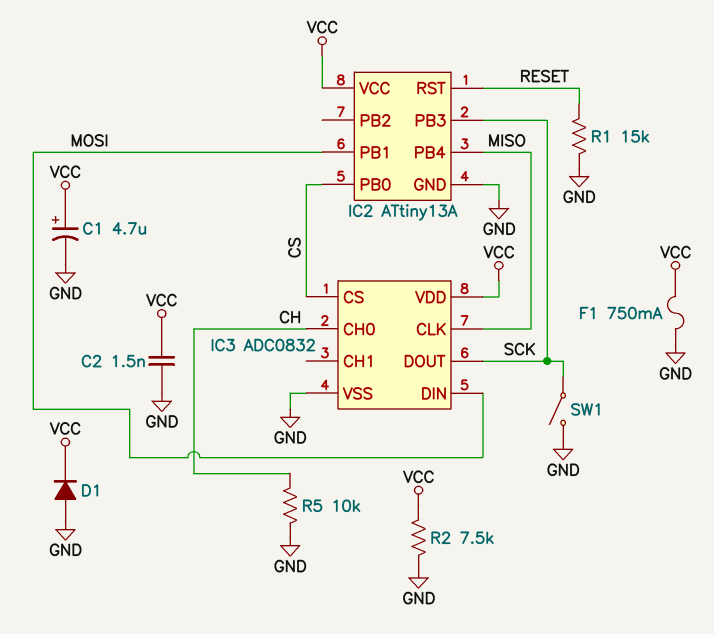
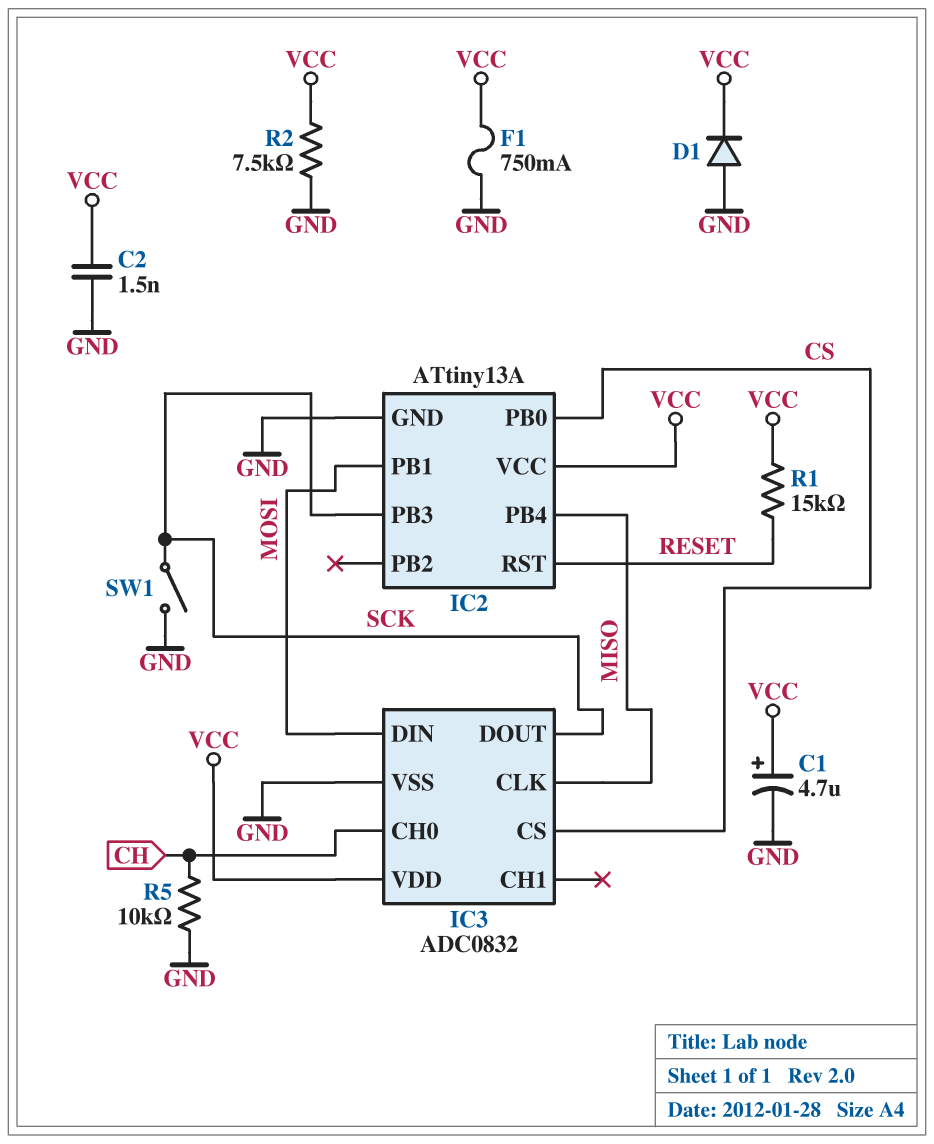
R1: 15k (GND, RESET) -> 15k (RESET, VCC)

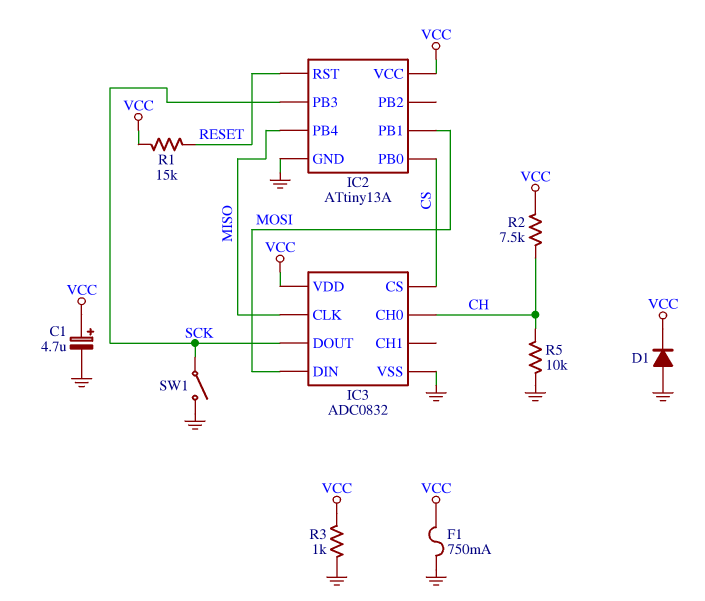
C2: 1.5nF (GND, VCC) -> none
R2: 7.5k (GND, VCC) -> 7.5k (CH, VCC)
R3: none -> 1k (GND, VCC)

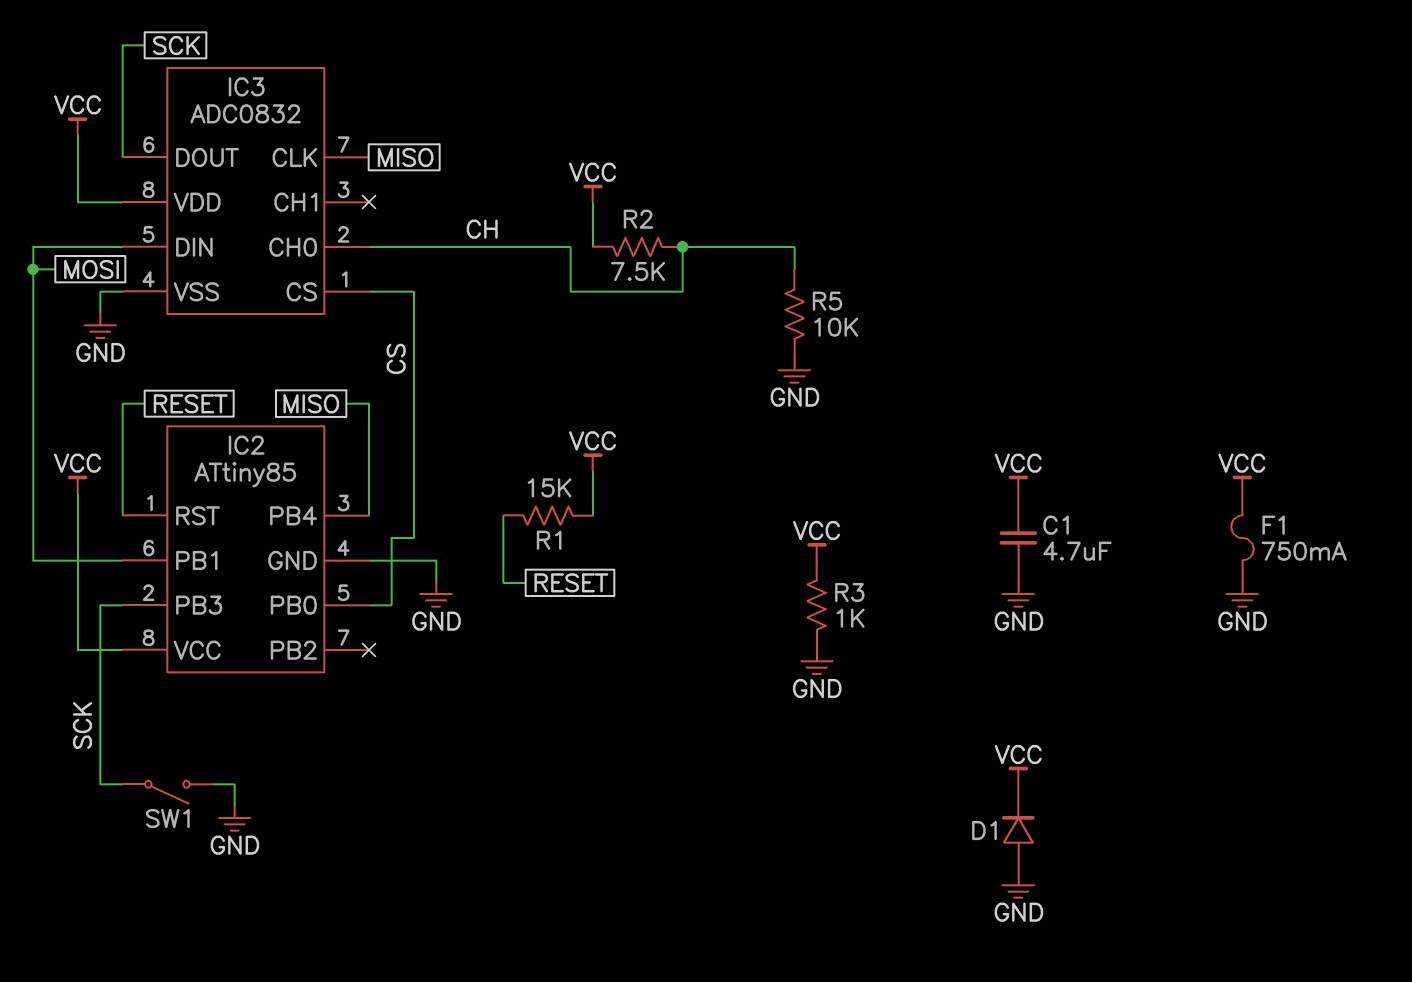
C1: 4.7uF (plus VCC, minus GND) -> 4.7uF (GND, VCC)
IC2: ATtiny13A -> ATtiny85

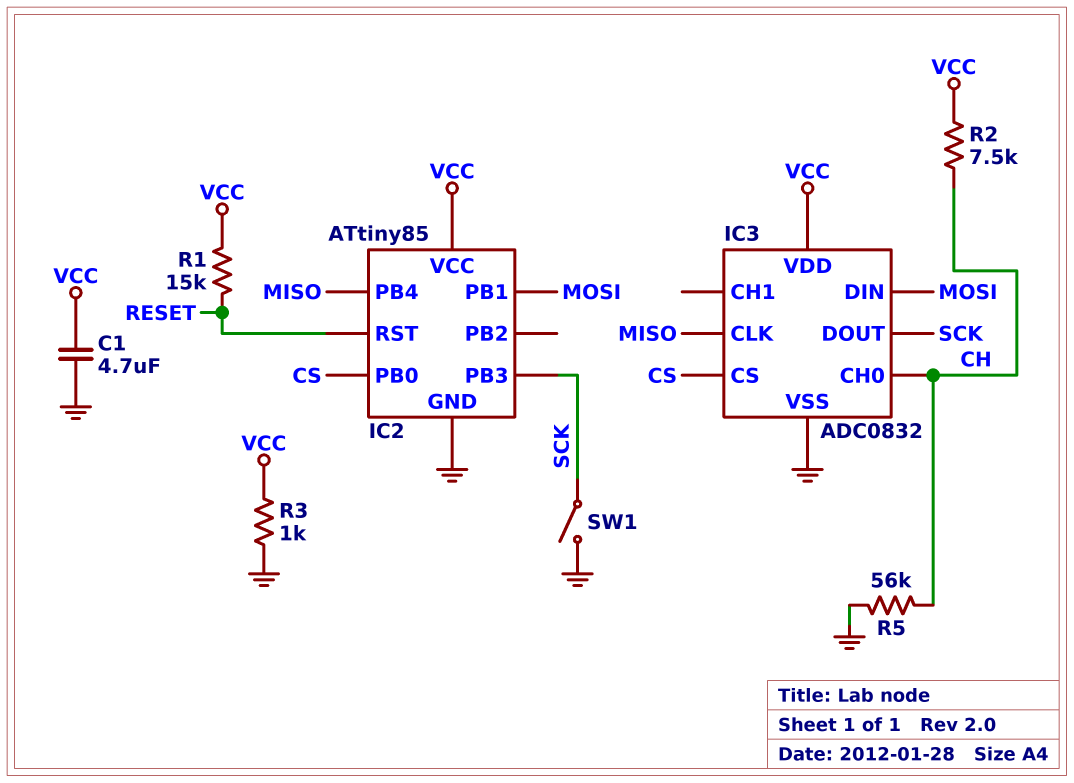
D1: diode (A GND, K VCC) -> none
F1: 750mA (GND, VCC) -> none
R5: 10k (CH, GND) -> 56k (CH, GND)

